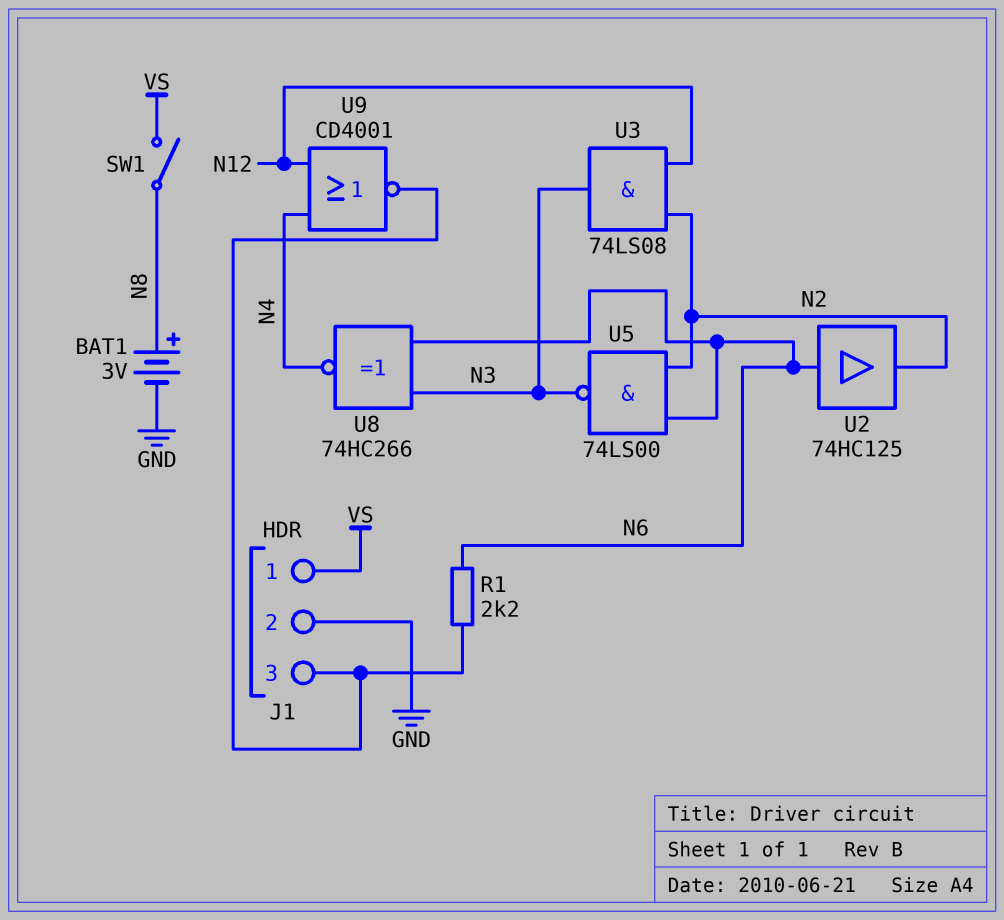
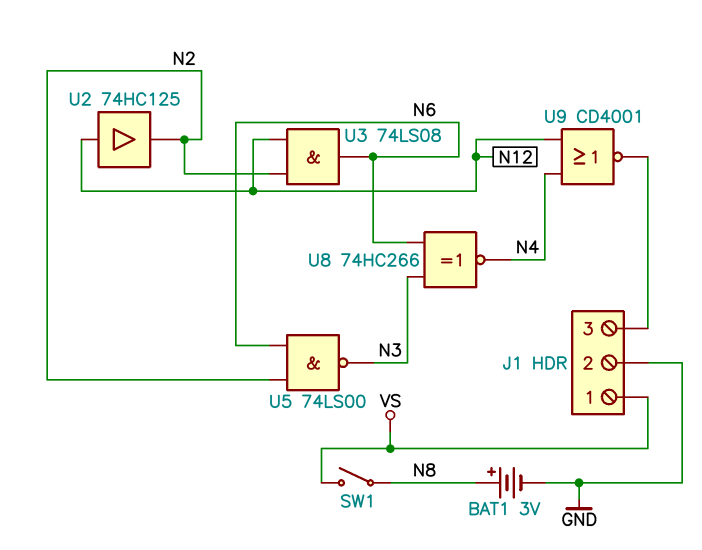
R1: 2.2k (J1/3, N6) -> none
U2: buffer 74HC125 (in N6, out N2) -> buffer 74HC125 (in N12, out N2)
U3: AND 74LS08 (in N2, in N12, out N3) -> AND 74LS08 (in N2, in N12, out N6)

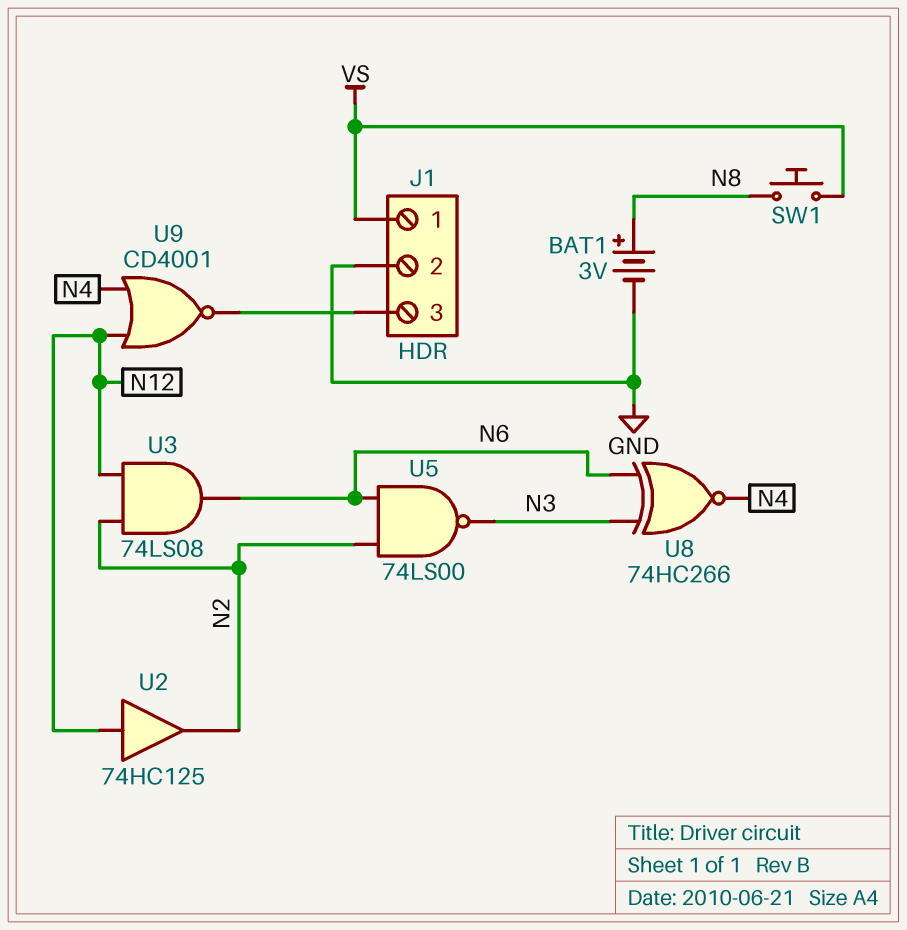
SW1: switch (N8, VS) -> button (N8, VS)

